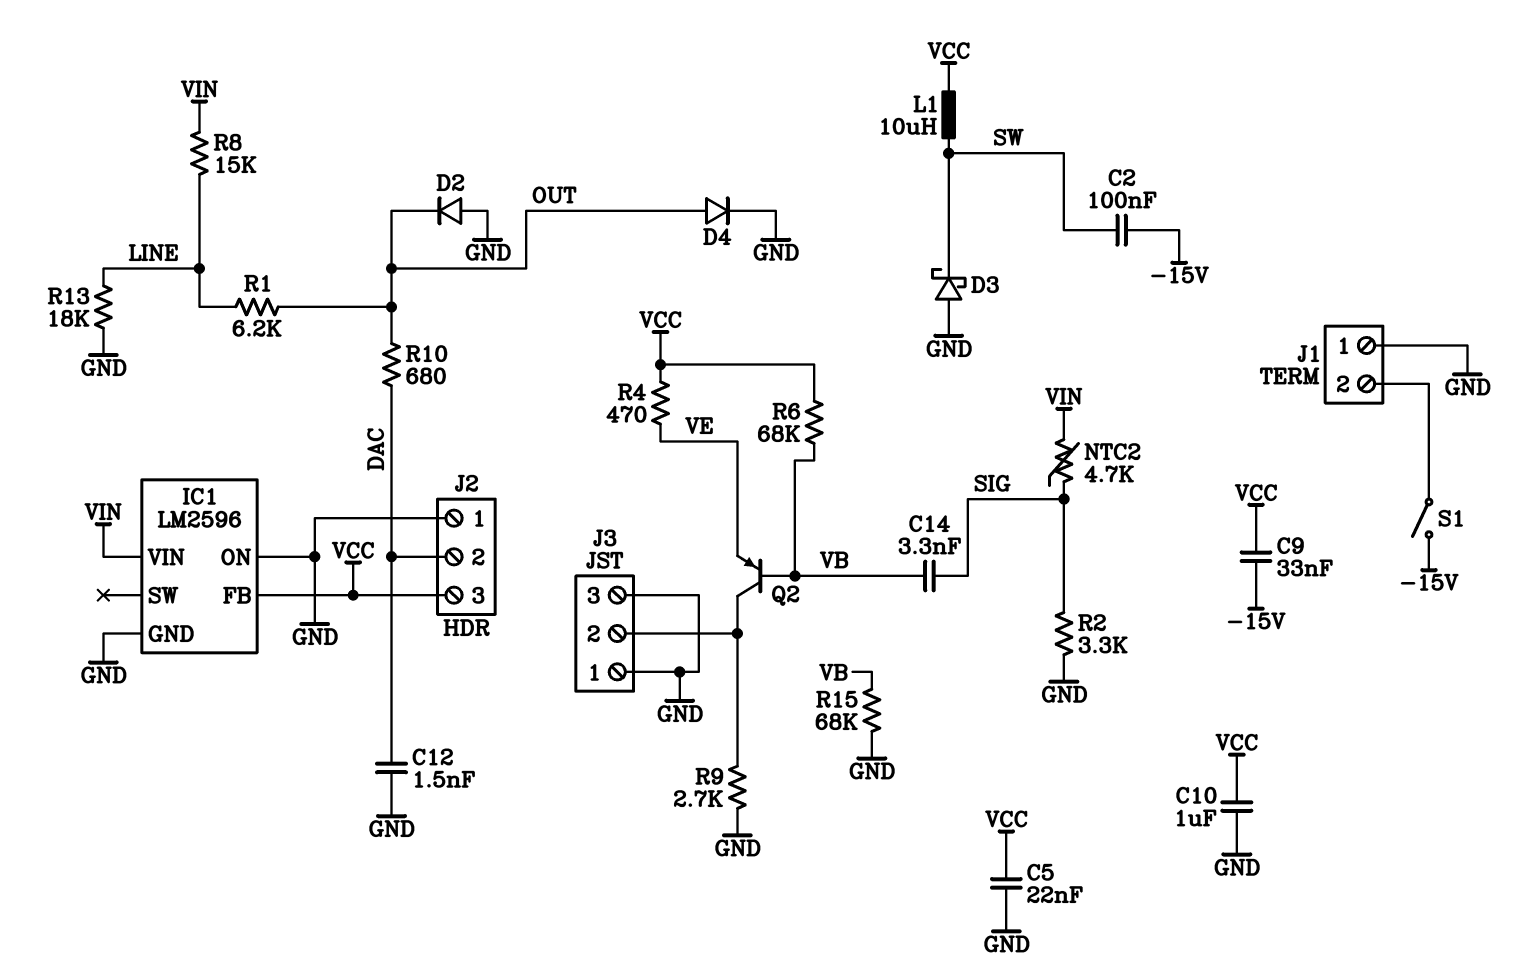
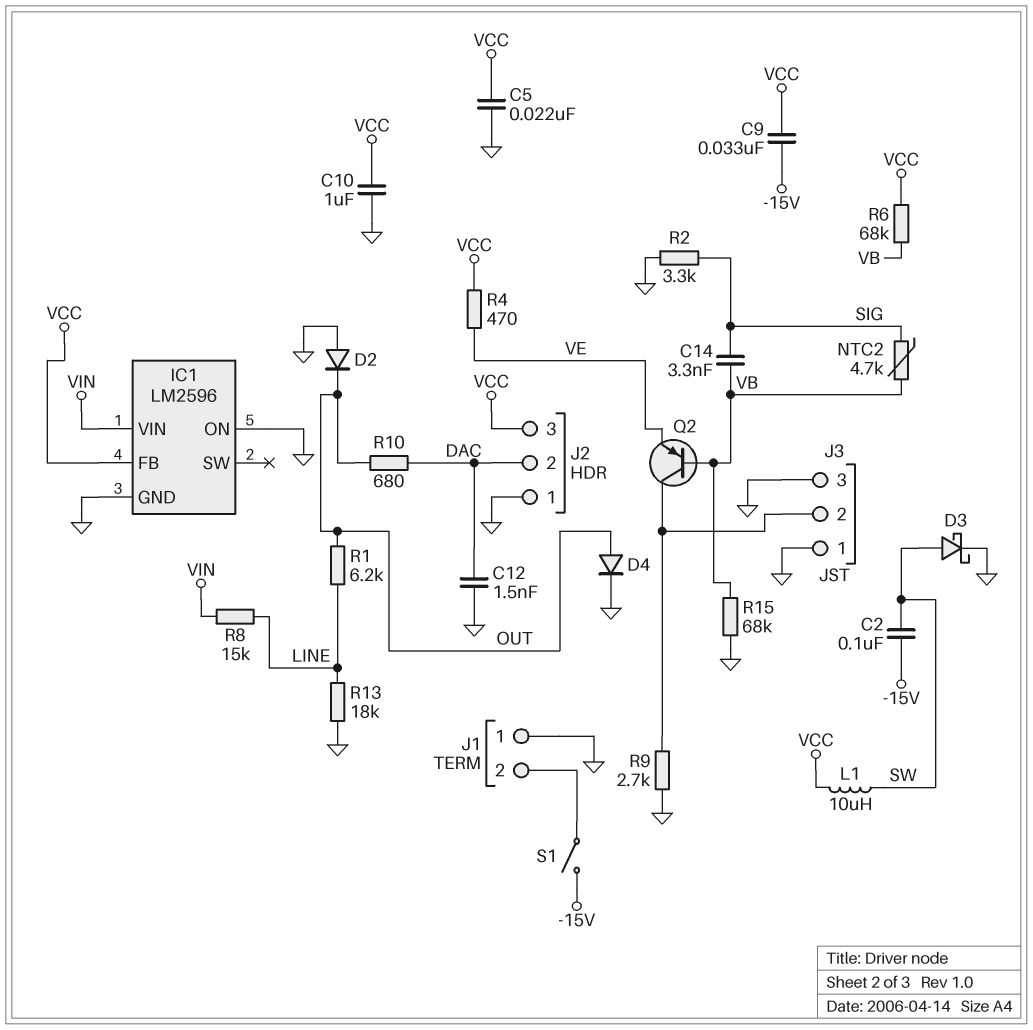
D3: schottky (A GND, K SW) -> schottky (A SW, K GND)
NTC2: 4.7k (SIG, VIN) -> 4.7k (SIG, VB)

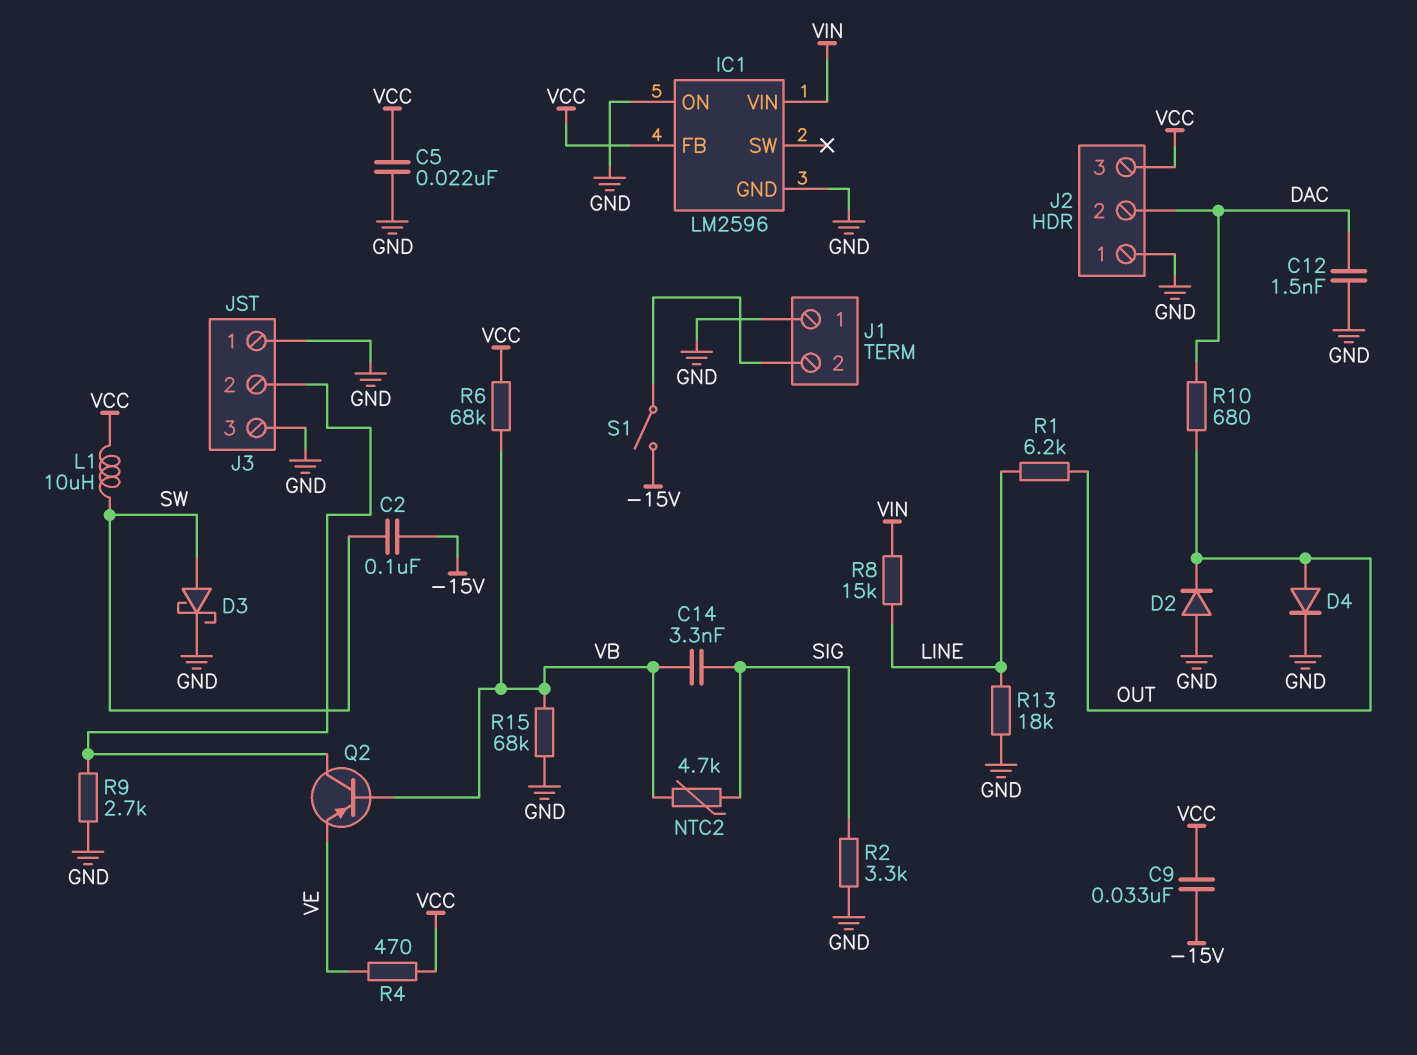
C10: 1uF (GND, VCC) -> none

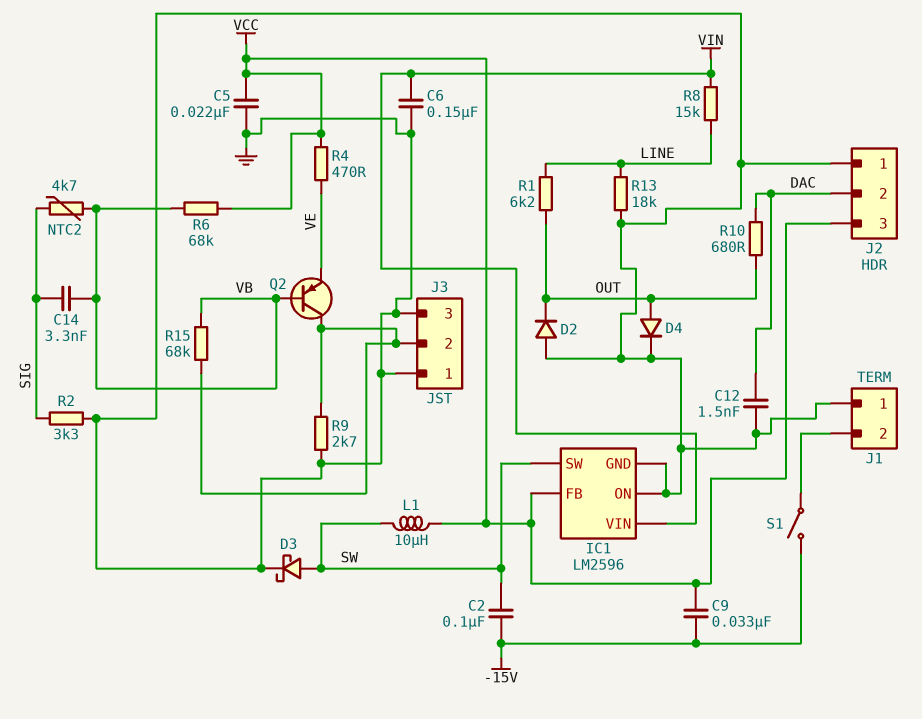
C6: none -> 150nF (GND, VIN)
IC1 pin SW: none -> SW
R15: 68k (GND, VB) -> 68k (J3/2, VB)

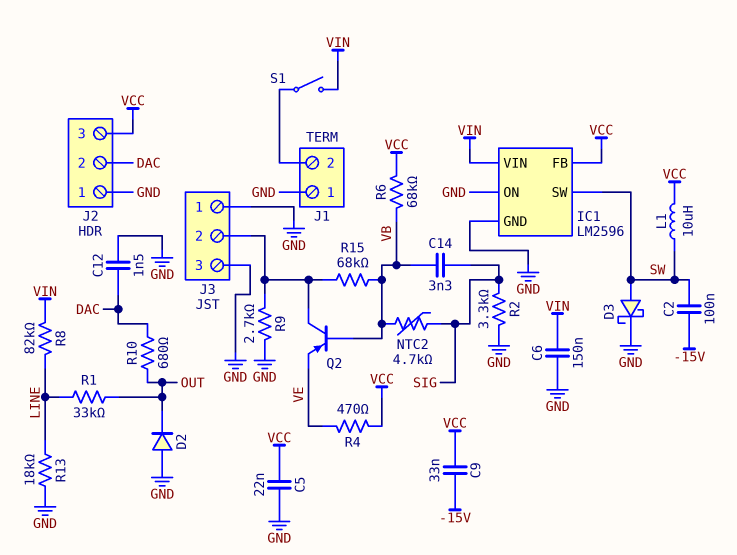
D4: diode (A OUT, K GND) -> none
R1: 6.2k (LINE, OUT) -> 33k (LINE, OUT)
R8: 15k (LINE, VIN) -> 82k (LINE, VIN)
S1: switch (-15V, J1/2) -> switch (J1/2, VIN)

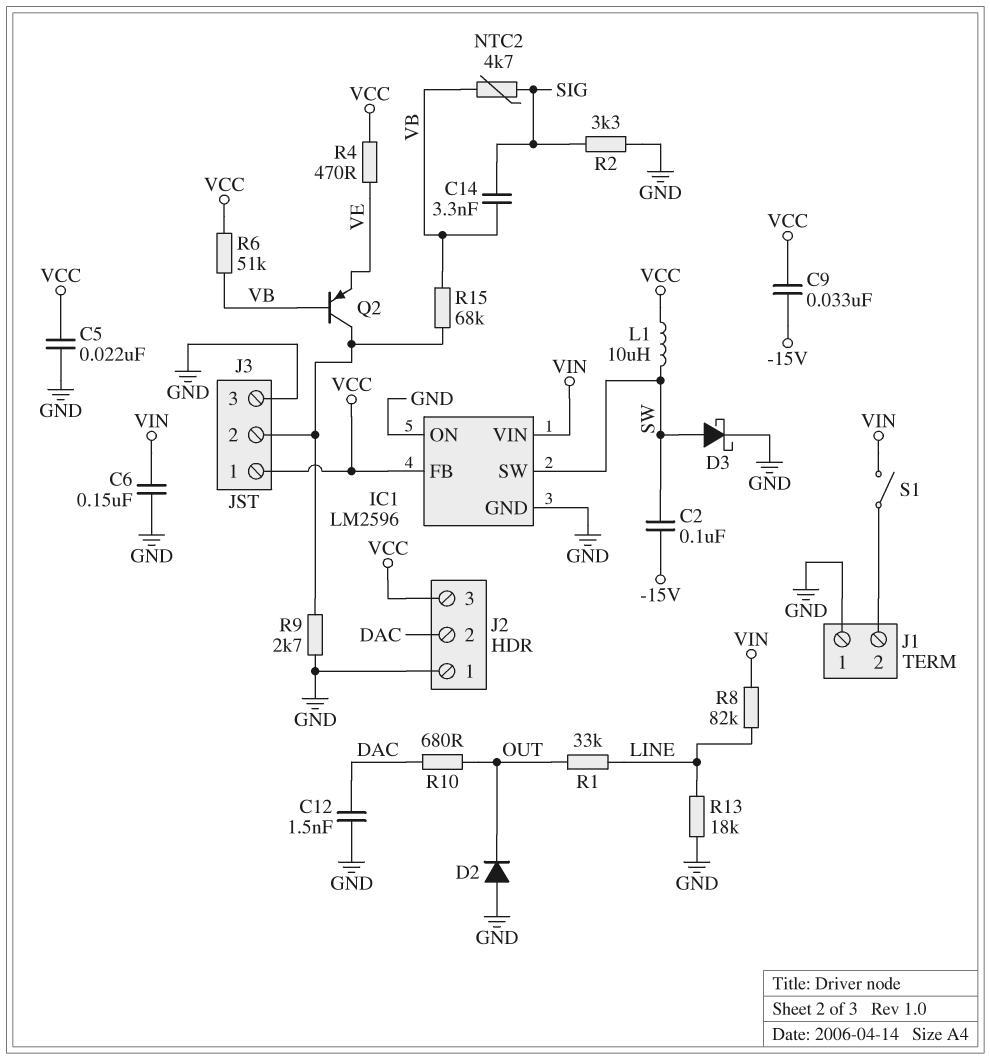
J3 pin 1: GND -> VCC
R6: 68k (VB, VCC) -> 51k (VB, VCC)

